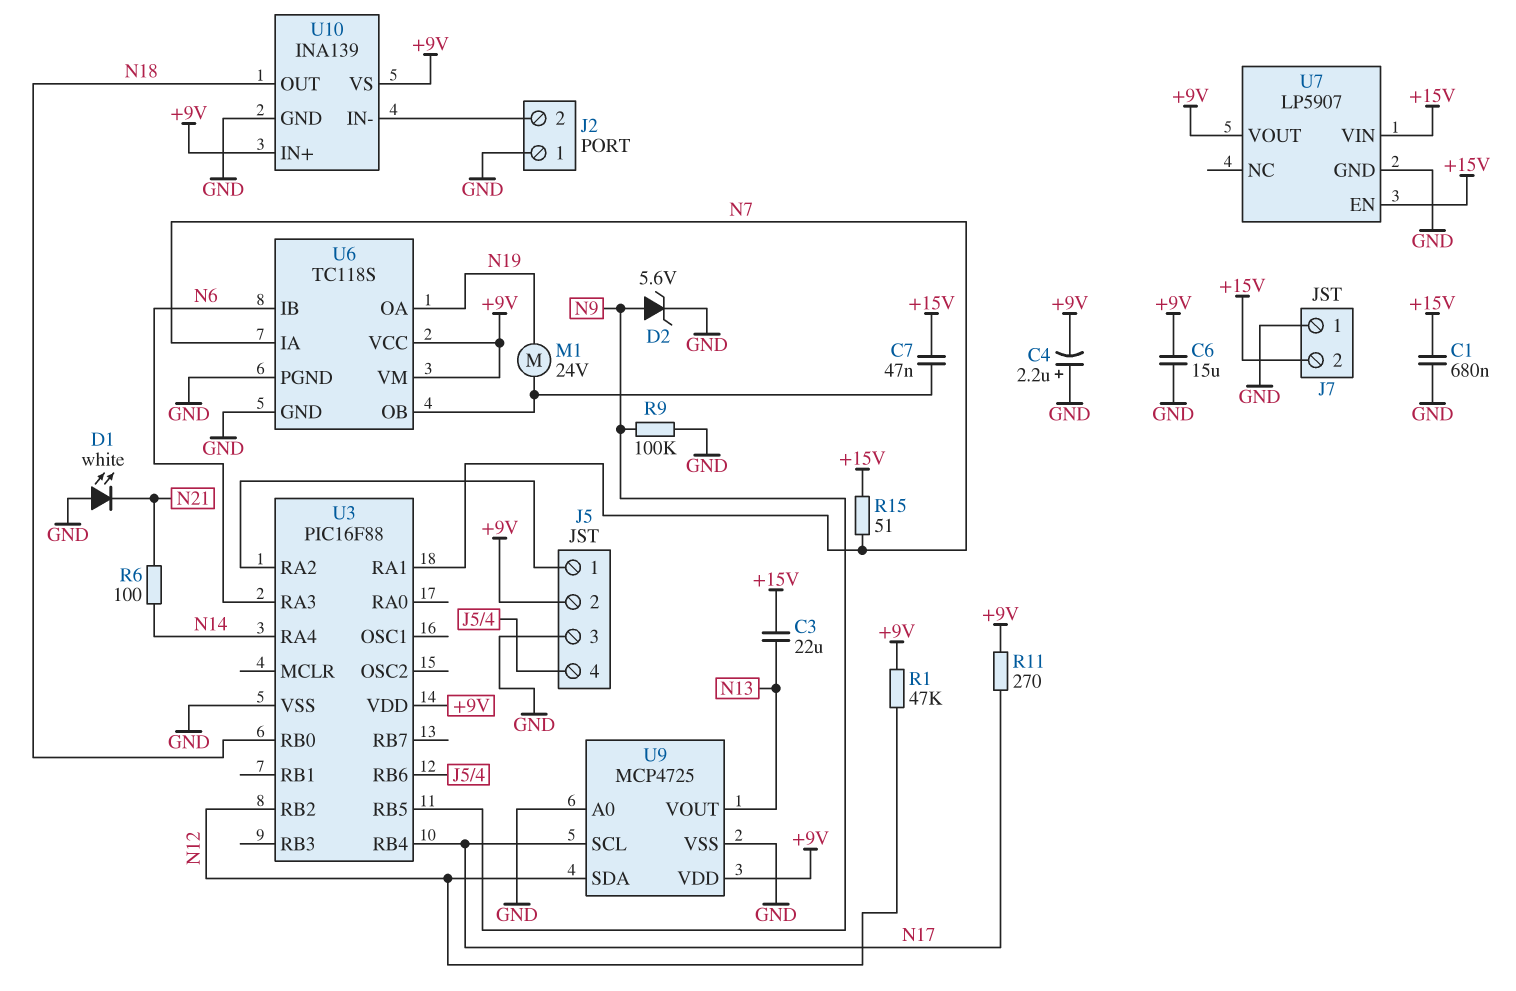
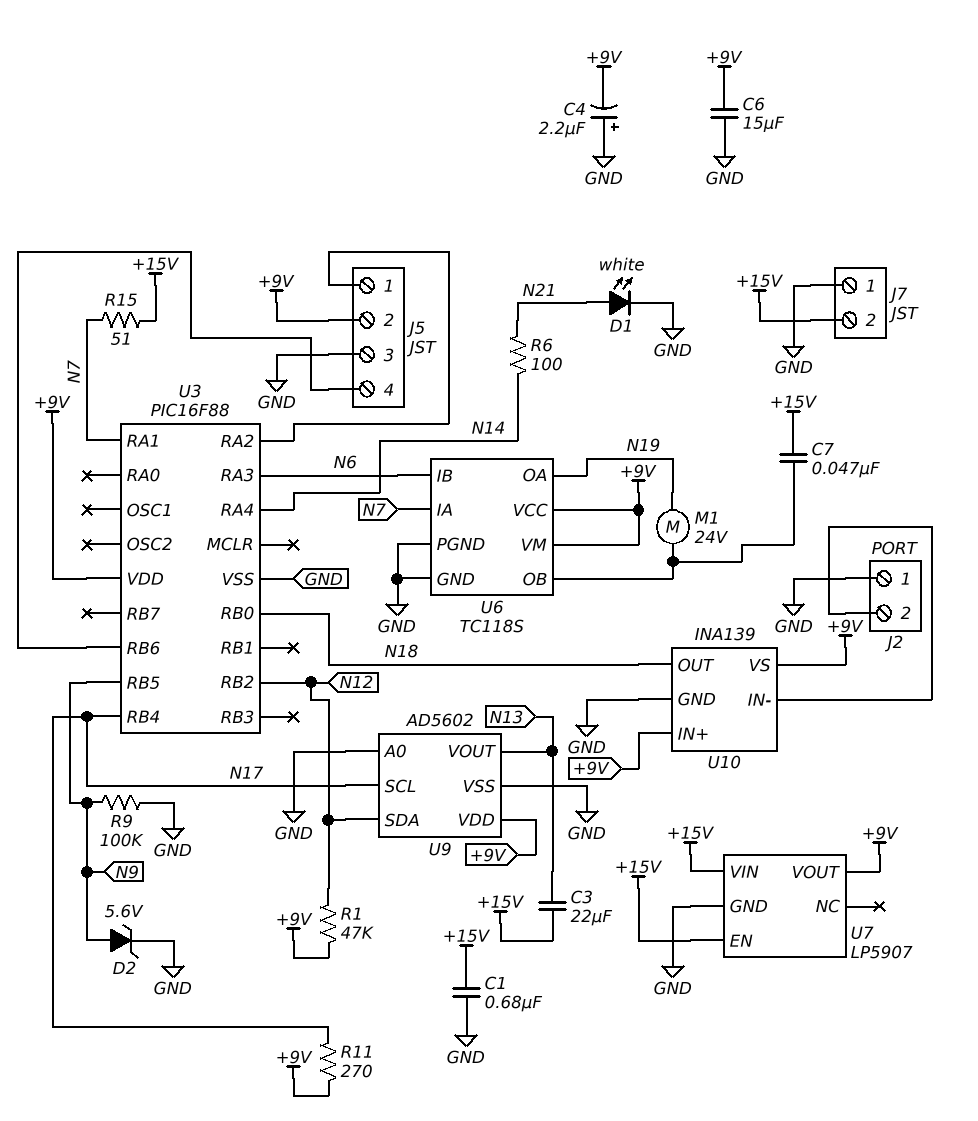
D1: LED white (A GND, K N21) -> LED white (A N21, K GND)
U9: MCP4725 -> AD5602

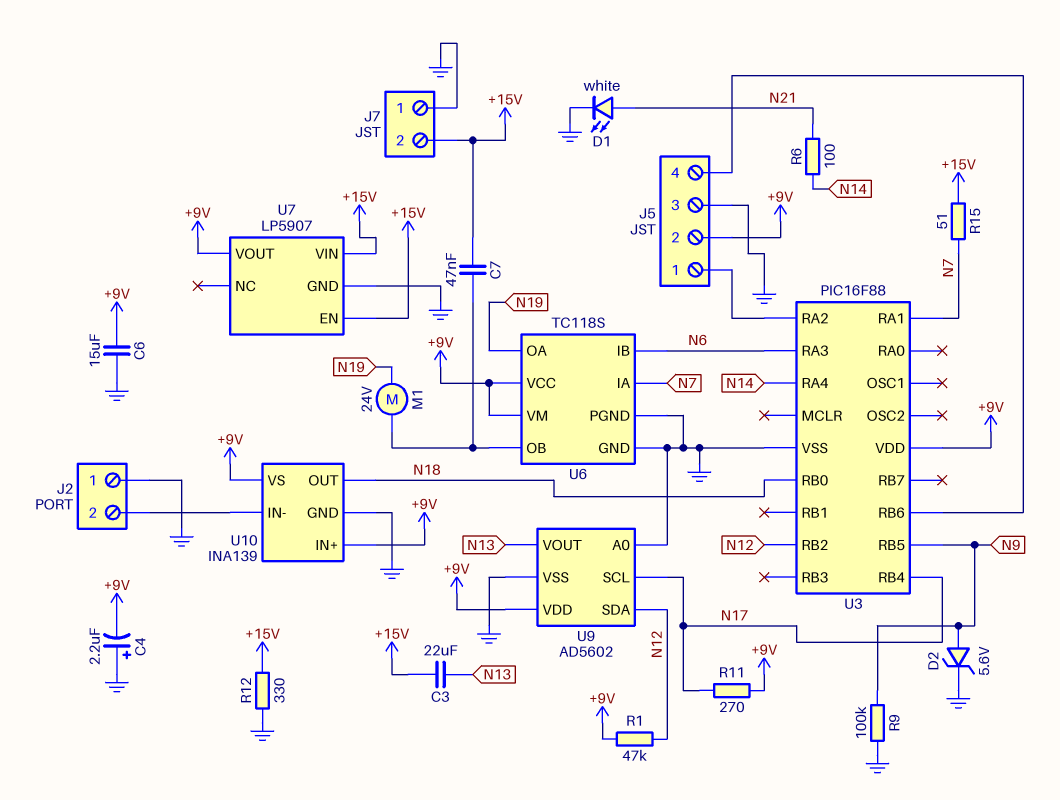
C1: 680nF (+15V, GND) -> none
R12: none -> 330 (+15V, GND)

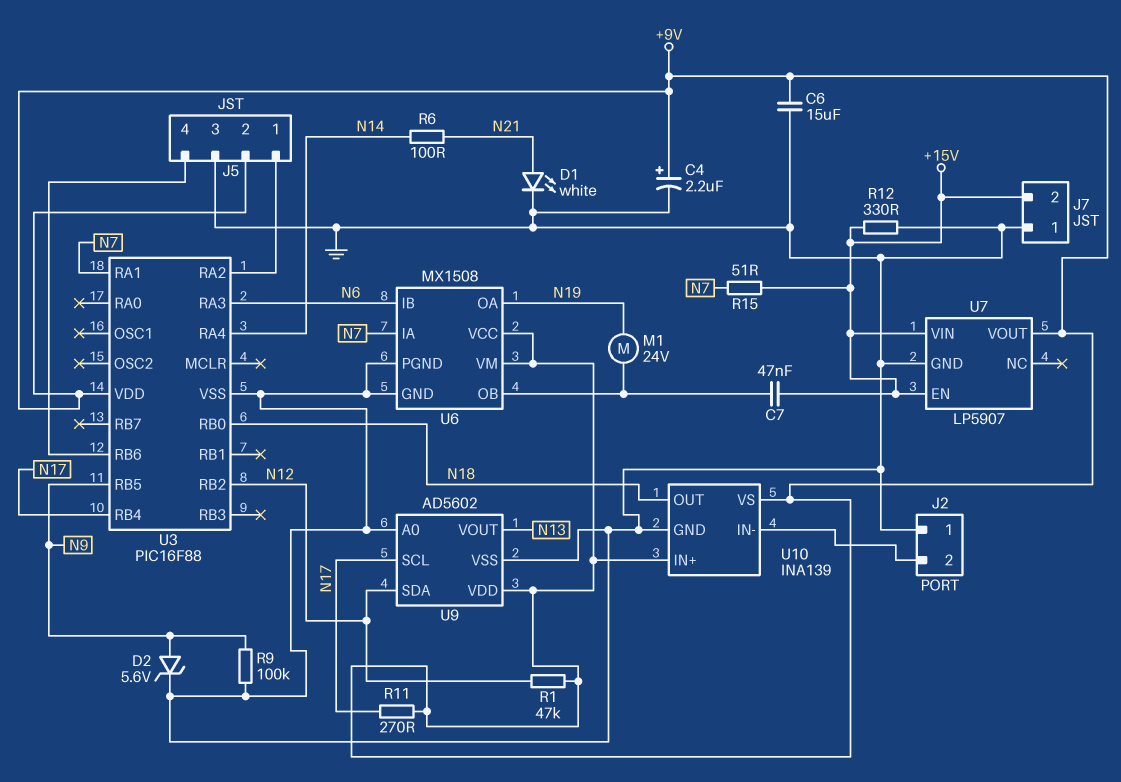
C3: 22uF (+15V, N13) -> none
C4: 2.2uF (plus GND, minus +9V) -> 2.2uF (plus +9V, minus GND)
U6: TC118S -> MX1508

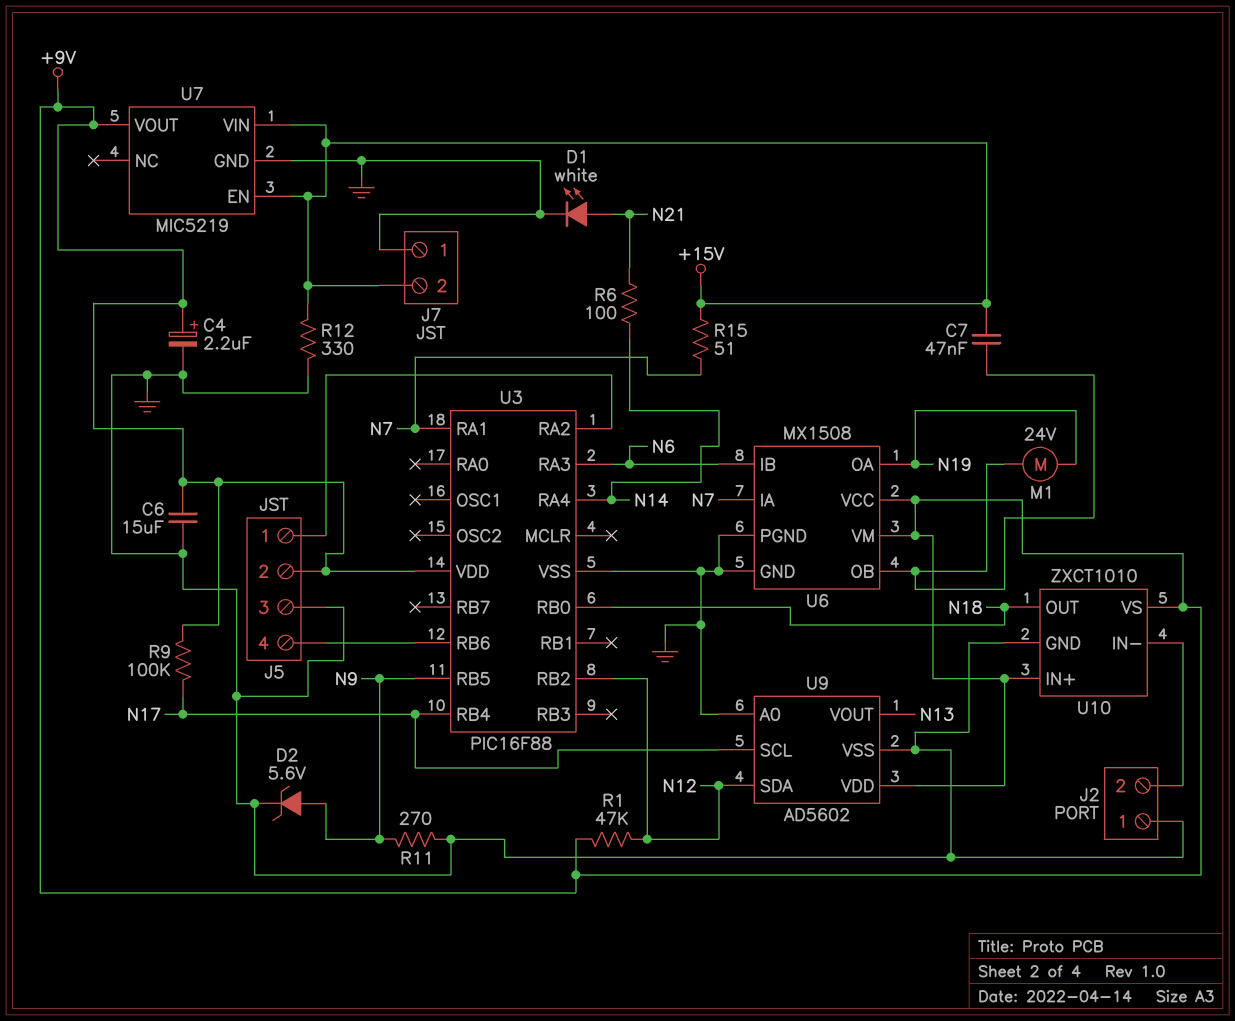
R9: 100k (GND, N9) -> 100k (+9V, N17)
R11: 270 (+9V, N17) -> 270 (GND, N9)
U7: LP5907 -> MIC5219
U10: INA139 -> ZXCT1010

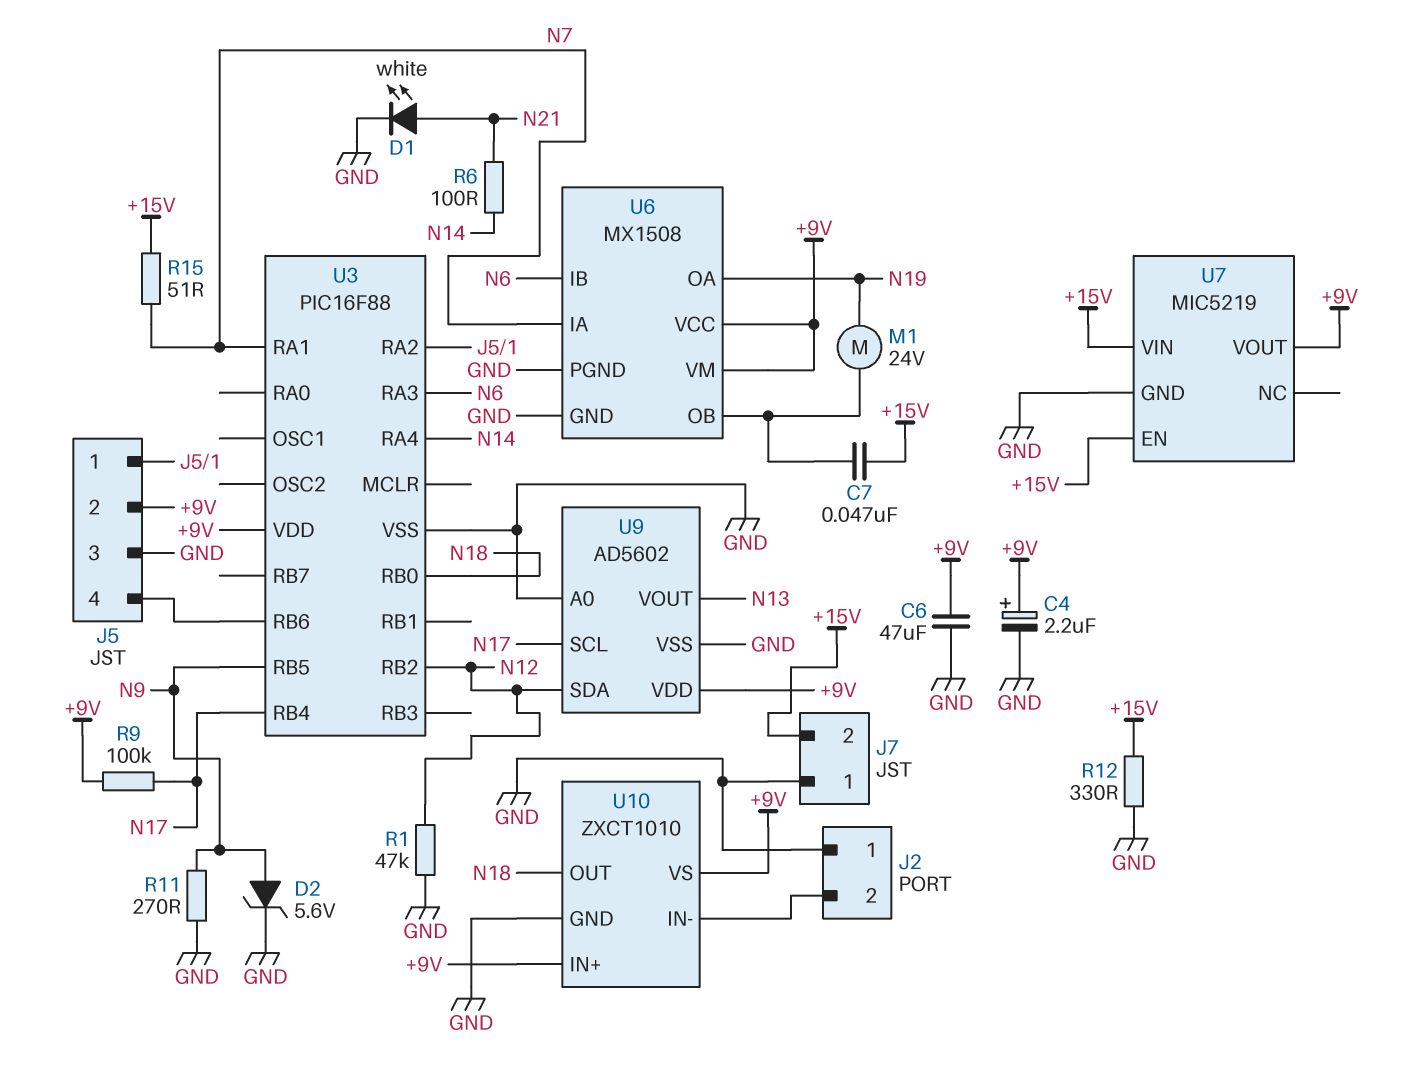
C6: 15uF (+9V, GND) -> 47uF (+9V, GND)
R1: 47k (+9V, N12) -> 47k (GND, N12)

